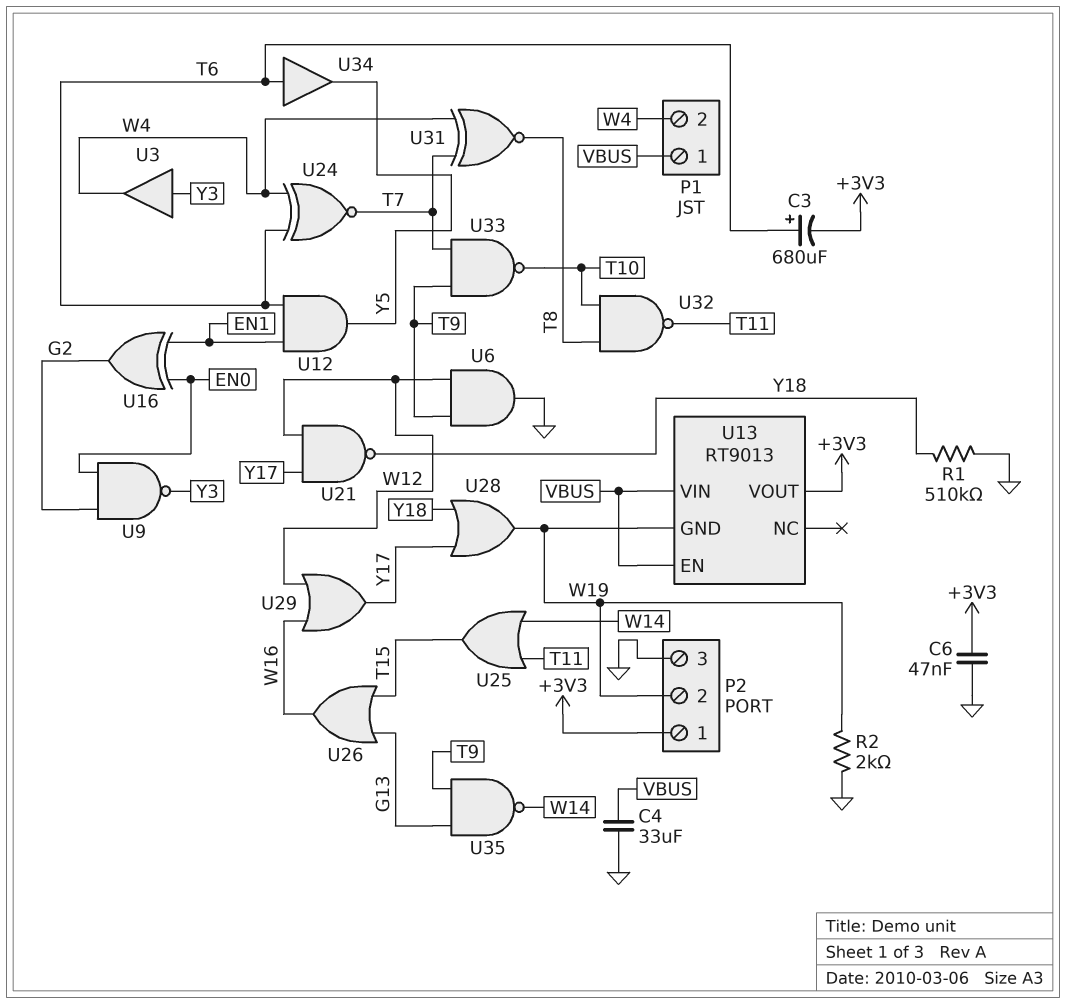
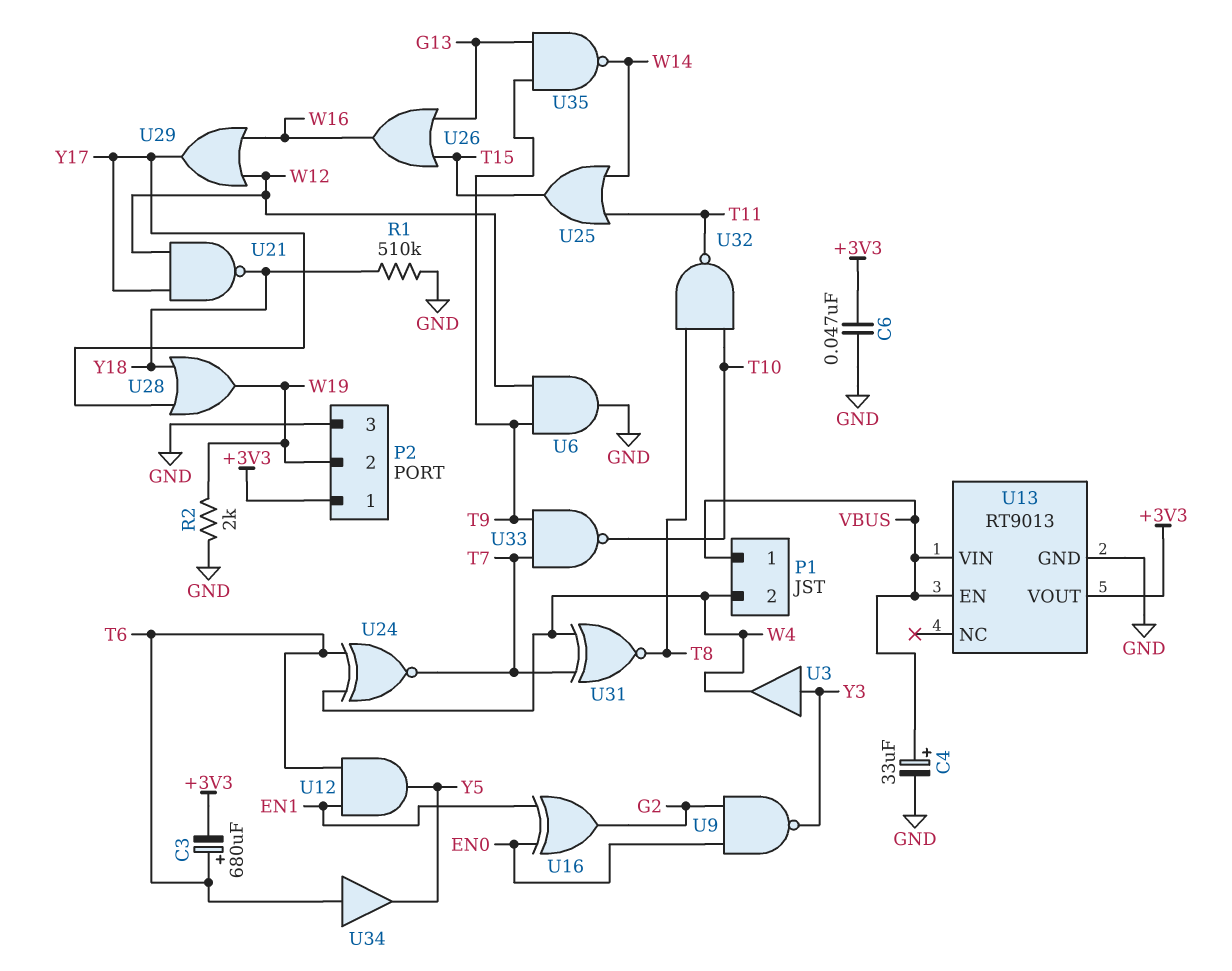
C4: 33uF (GND, VBUS) -> 33uF (plus VBUS, minus GND)
U13 pin GND: W19 -> GND

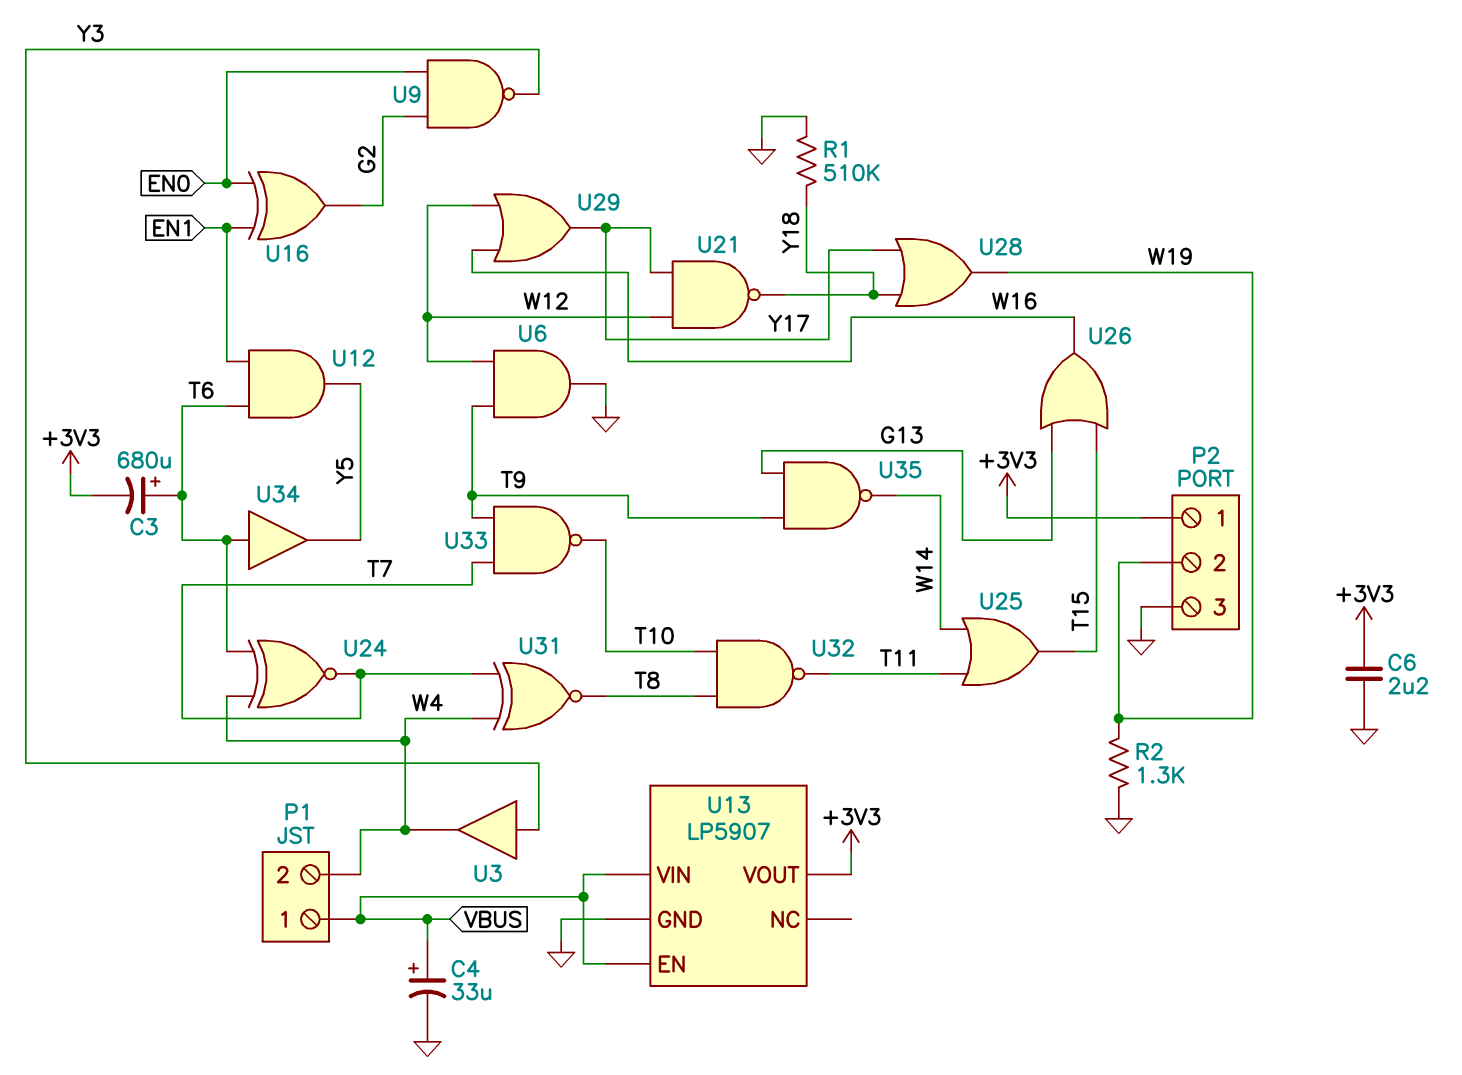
C6: 47nF (+3V3, GND) -> 2.2uF (+3V3, GND)
R2: 2k (GND, W19) -> 1.3k (GND, W19)
U13: RT9013 -> LP5907

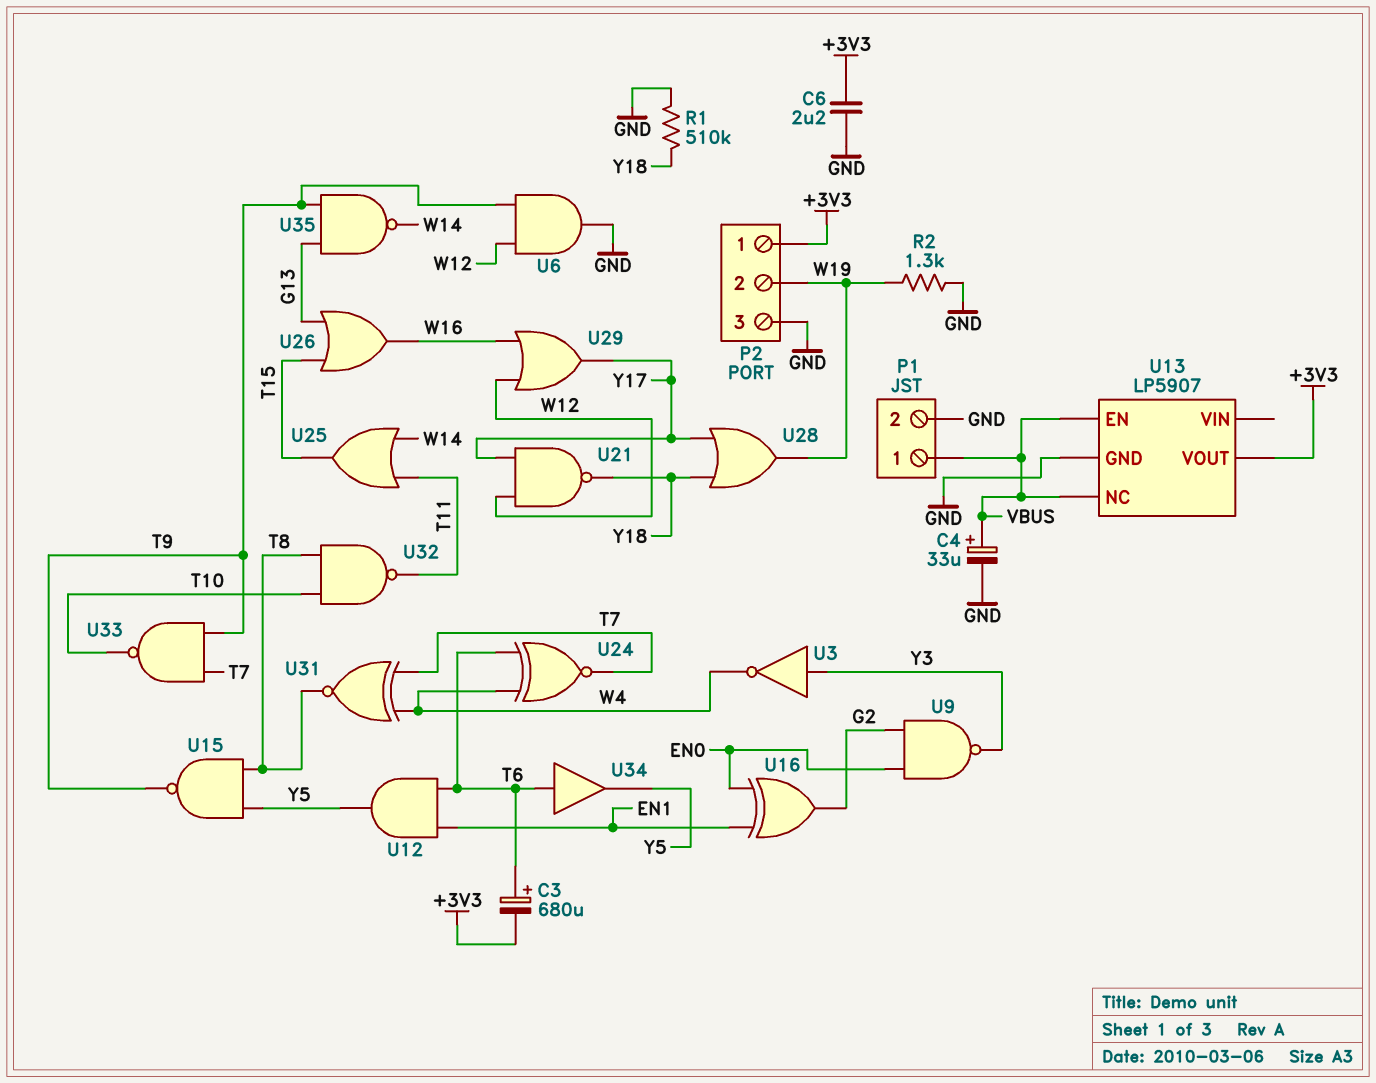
P1 pin 2: W4 -> GND
U3: buffer (in Y3, out W4) -> NOT (in Y3, out W4)
U13 pin NC: none -> VBUS
U13 pin VIN: VBUS -> none
U15: none -> NAND (in T8, in Y5, out T9)

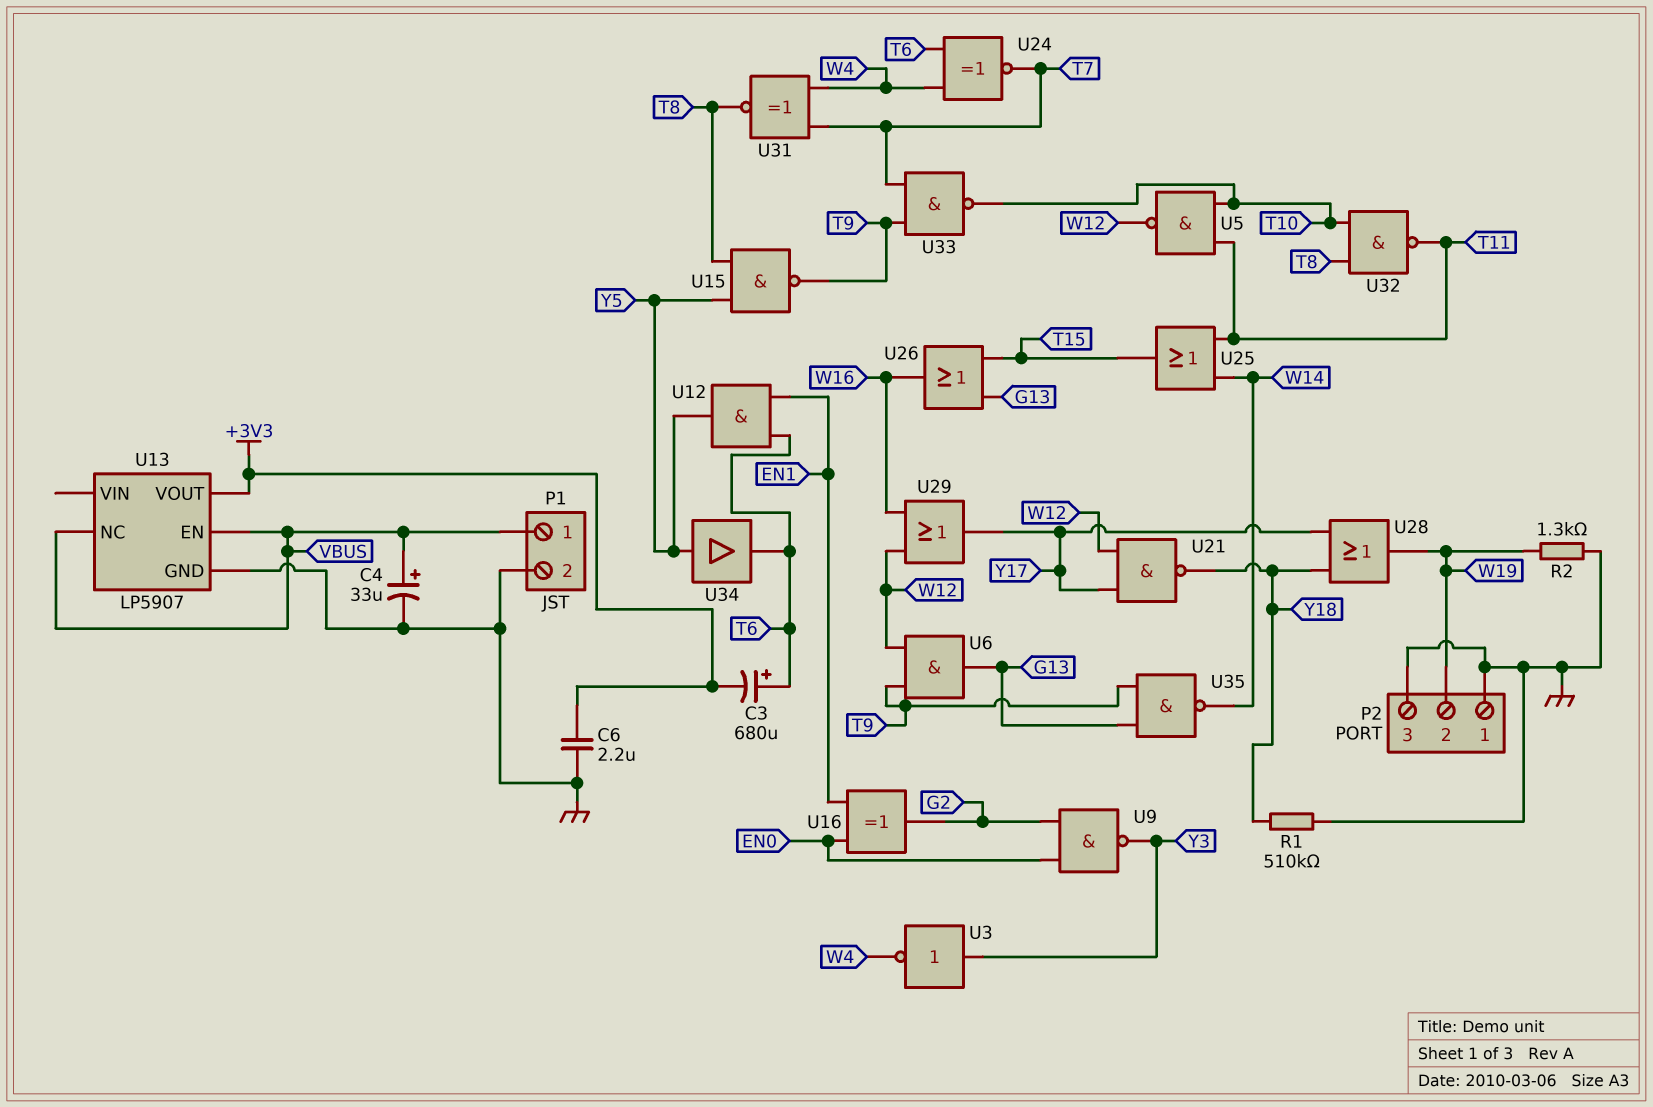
P2 pin 1: +3V3 -> GND
U5: none -> NAND (in T10, in T11, out W12)
U6: AND (in T9, in W12, out GND) -> AND (in T9, in W12, out G13)
U34: buffer (in T6, out Y5) -> buffer (in Y5, out T6)

